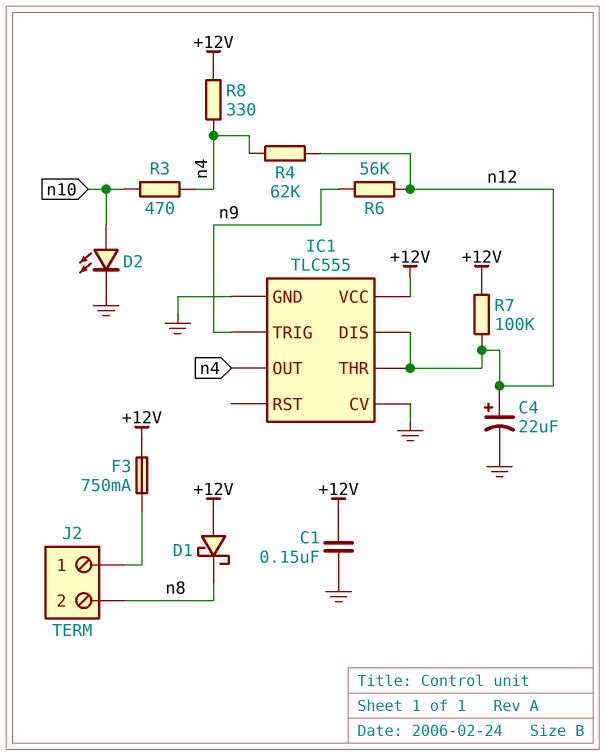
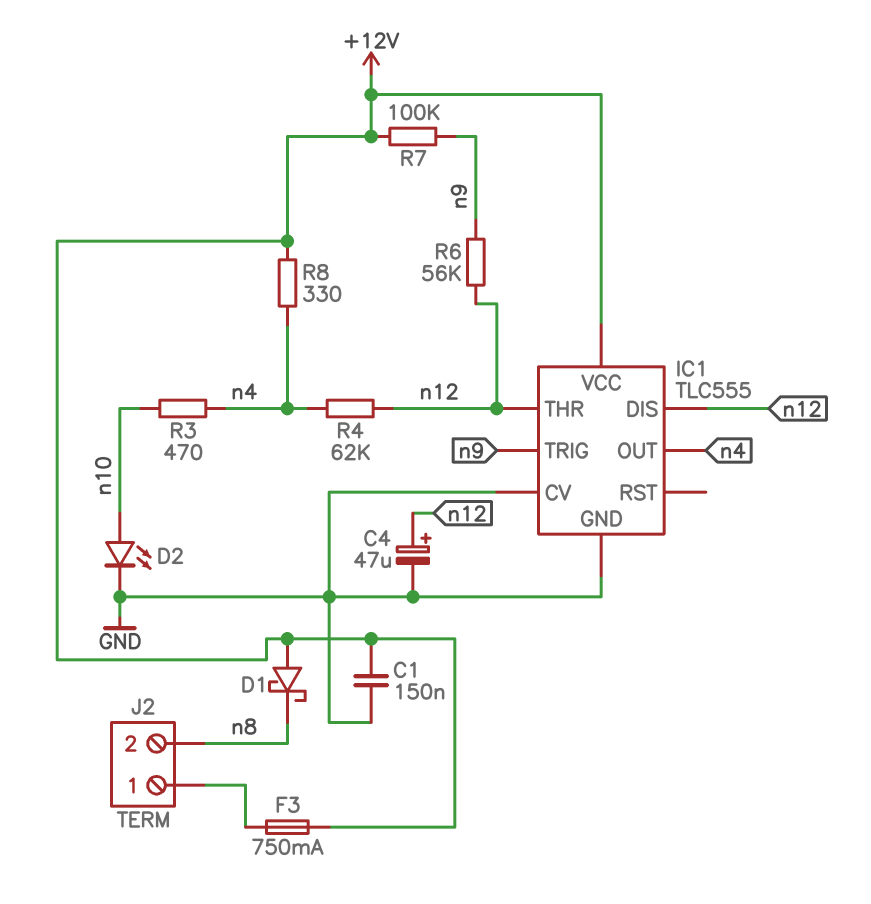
C4: 22uF (plus n12, minus GND) -> 47uF (plus n12, minus GND)
R7: 100k (+12V, n12) -> 100k (+12V, n9)

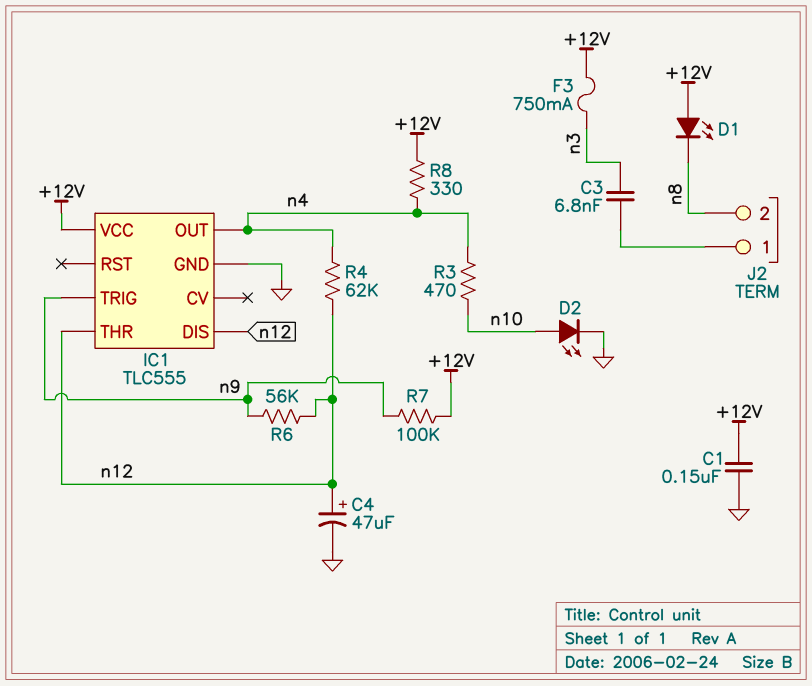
C3: none -> 6.8nF (J2/1, n3)
D1: schottky (A +12V, K n8) -> LED (A +12V, K n8)
F3: 750mA (+12V, J2/1) -> 750mA (+12V, n3)
IC1 pin CV: GND -> none

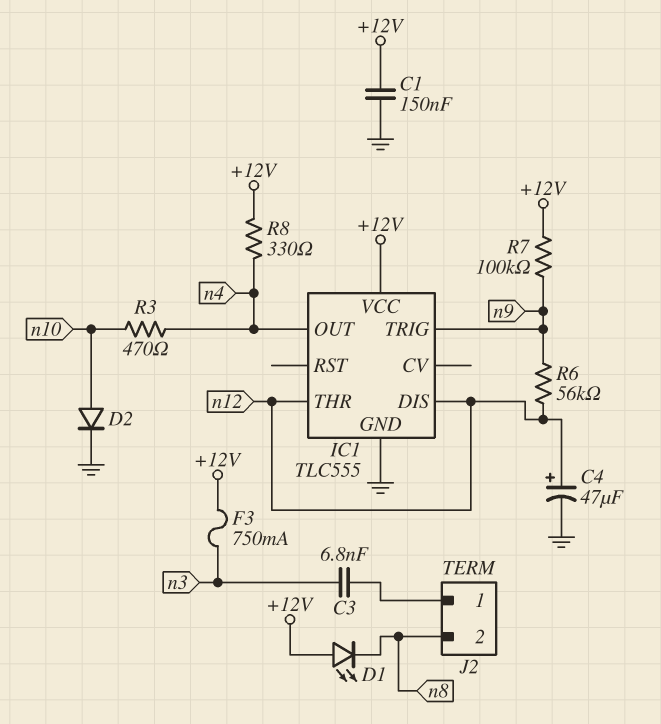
D2: LED (A n10, K GND) -> diode (A n10, K GND)
R4: 62k (n4, n12) -> none

